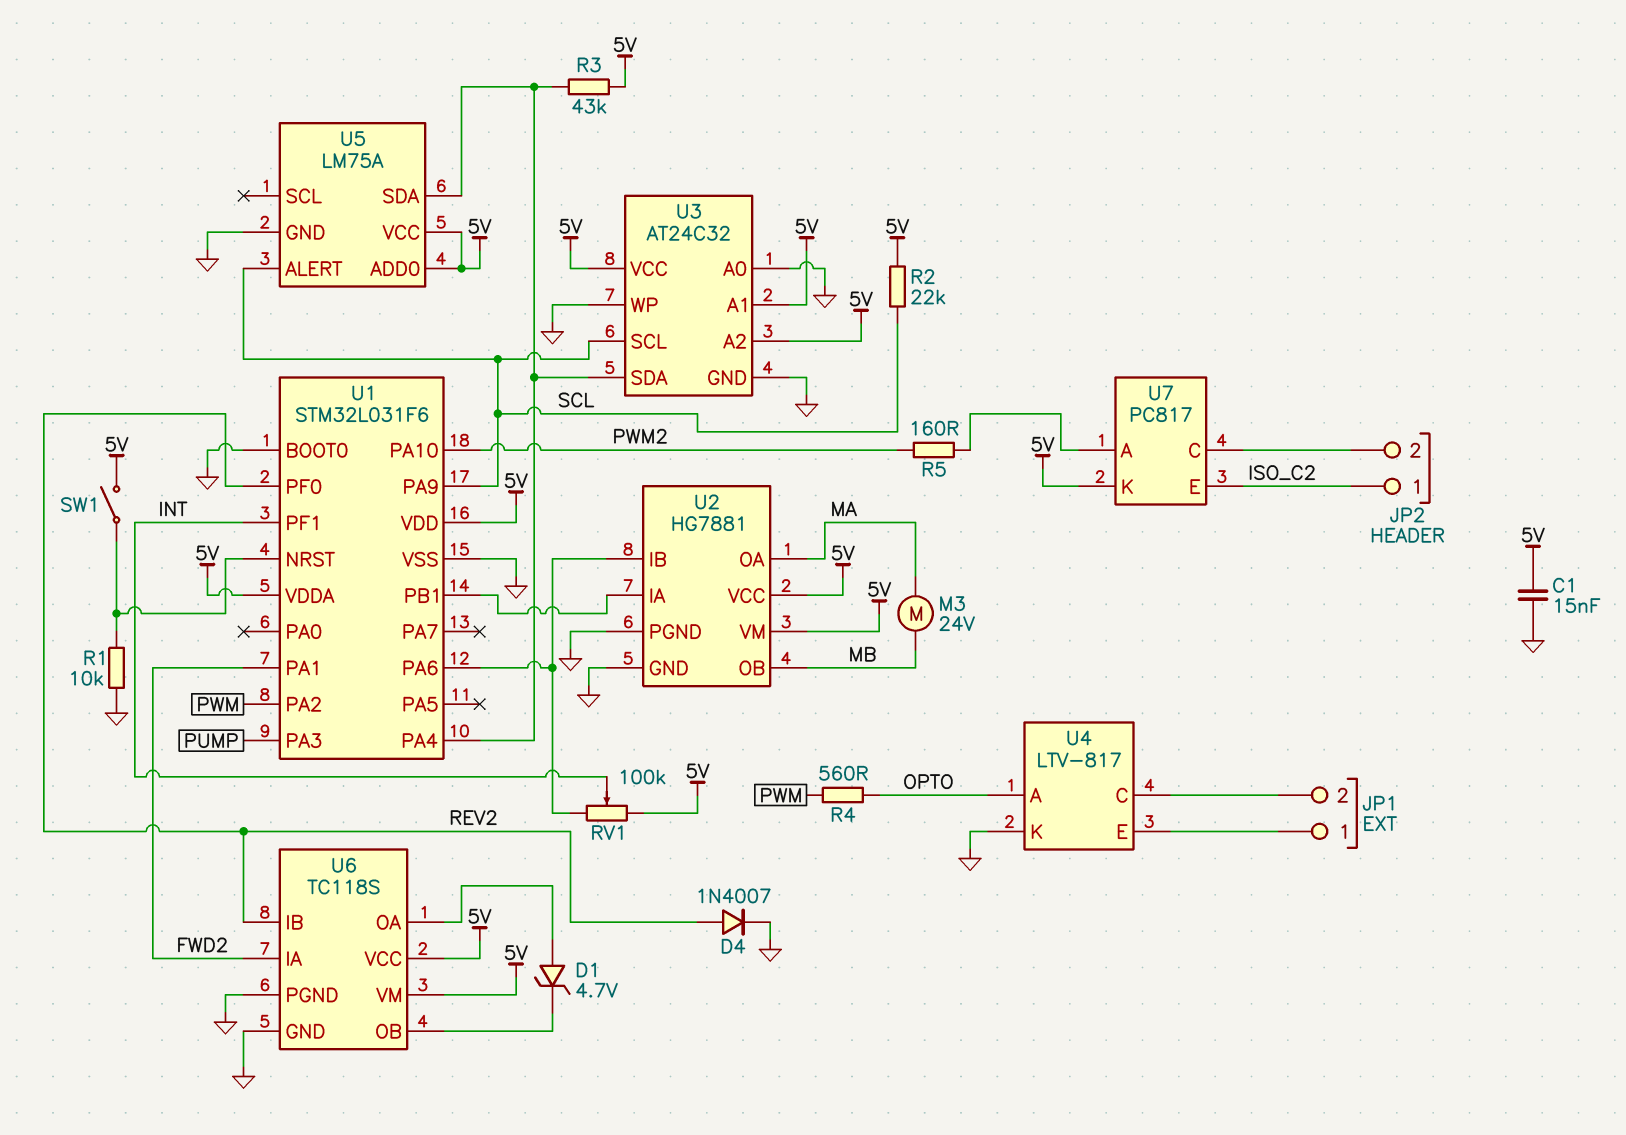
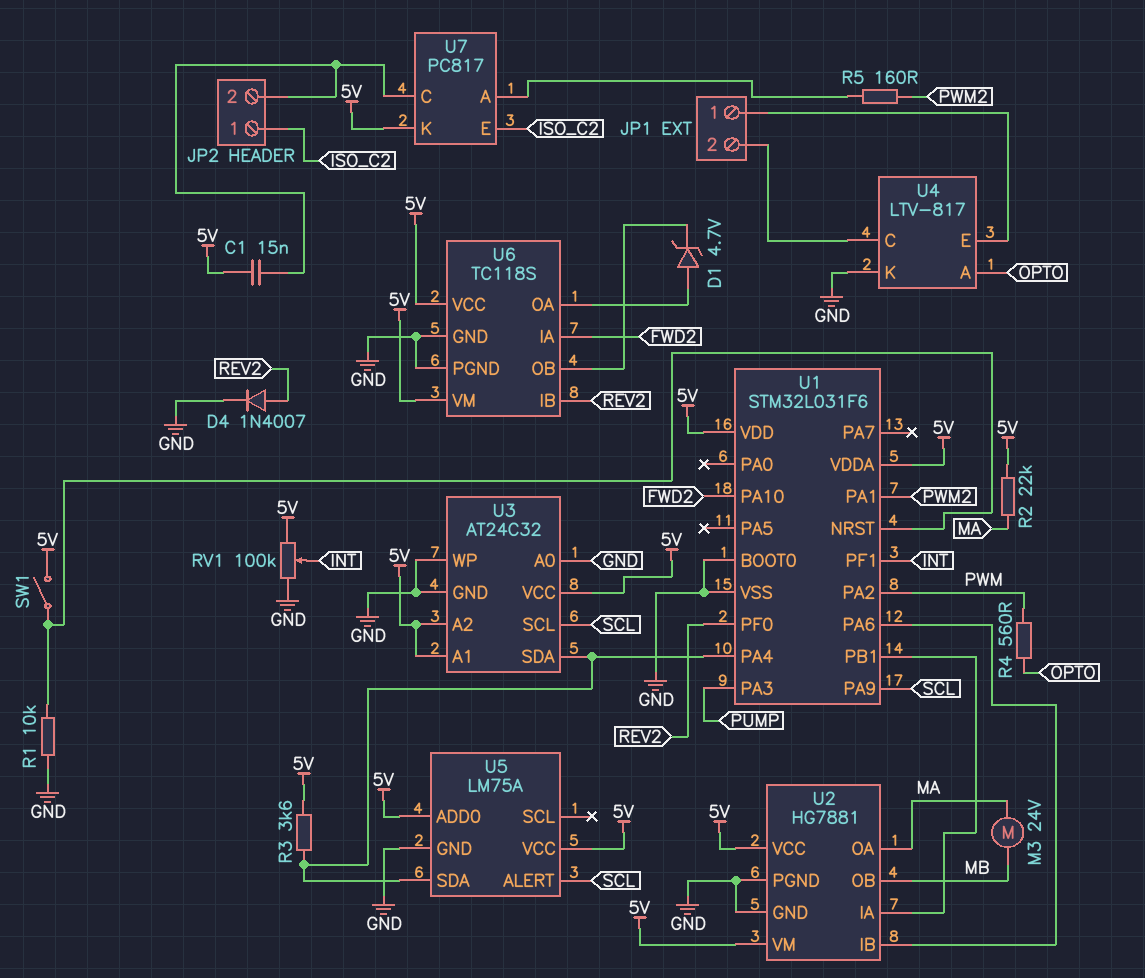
C1: 15nF (5V, GND) -> 15nF (5V, JP2/2)
R2: 22k (5V, SCL) -> 22k (5V, MA)
R3: 43k (5V, U1/PA4) -> 3.6k (5V, U1/PA4)
RV1: 100k (5V, U1/PA6, wiper INT) -> 100k (5V, GND, wiper INT)
U1 pin PA1: FWD2 -> PWM2
U1 pin PA10: PWM2 -> FWD2

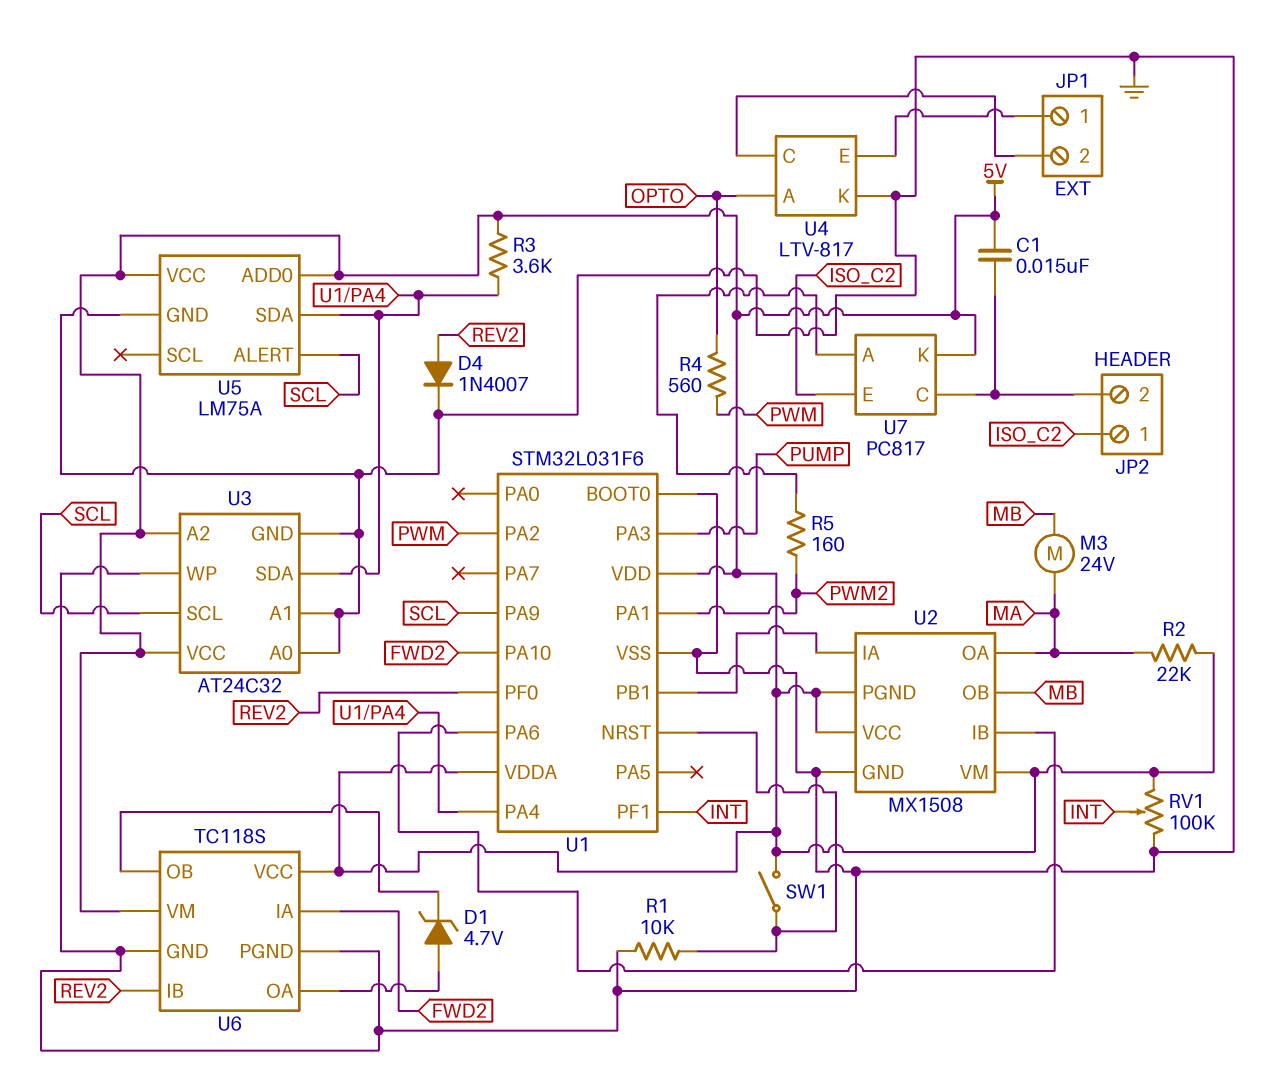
U2: HG7881 -> MX1508
U2 pin PGND: GND -> 5V
U3 pin A1: 5V -> GND

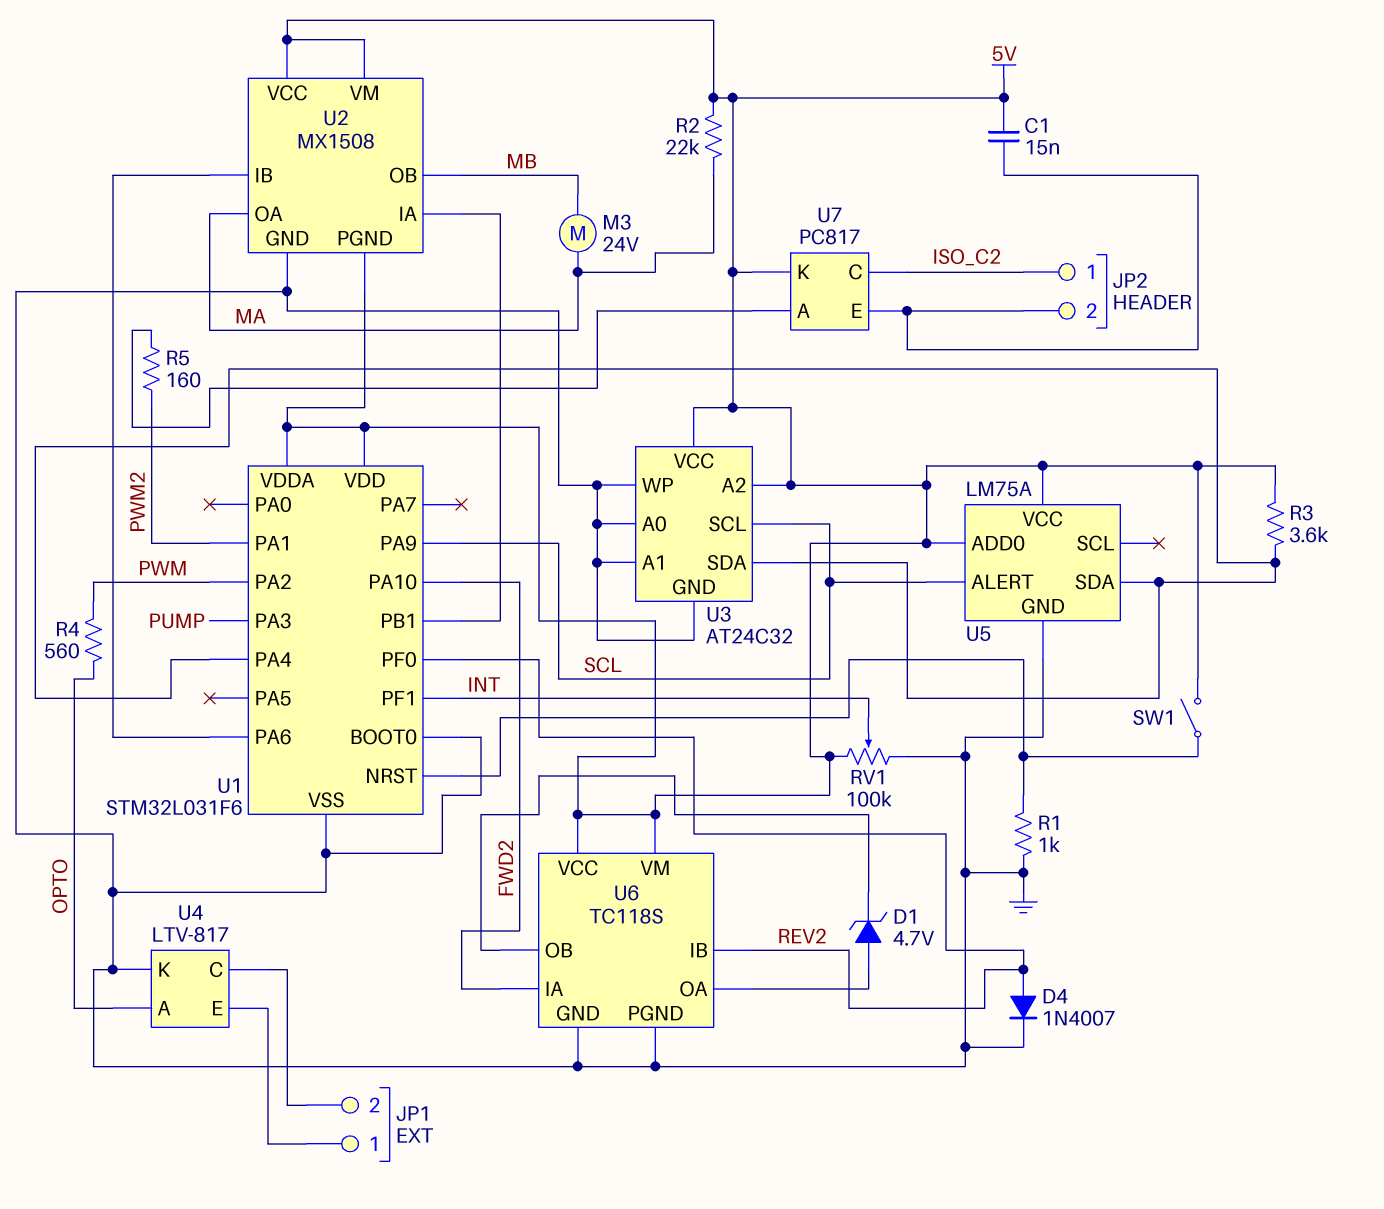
R1: 10k (GND, U1/NRST) -> 1k (GND, U1/NRST)
U7 pin C: JP2/2 -> ISO_C2
U7 pin E: ISO_C2 -> JP2/2

